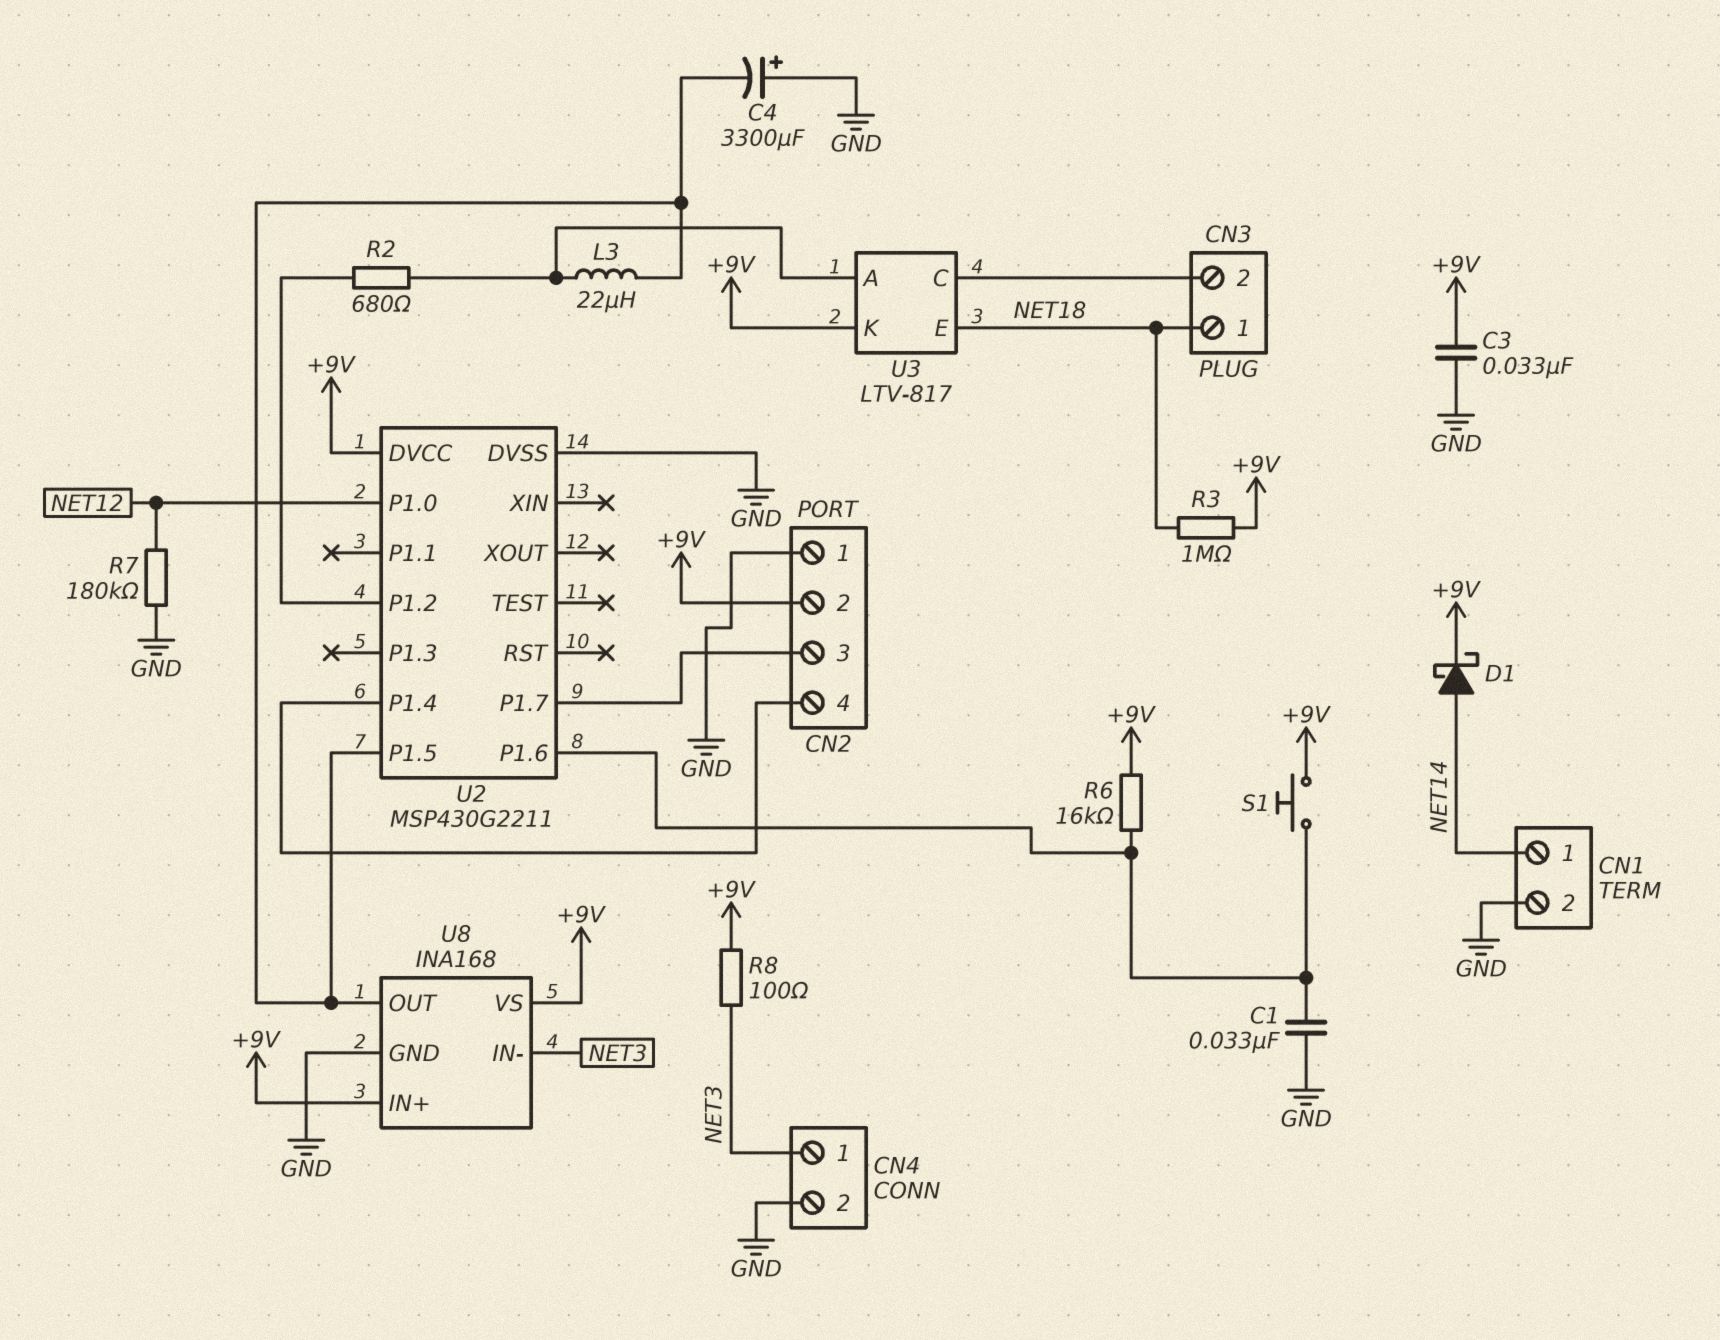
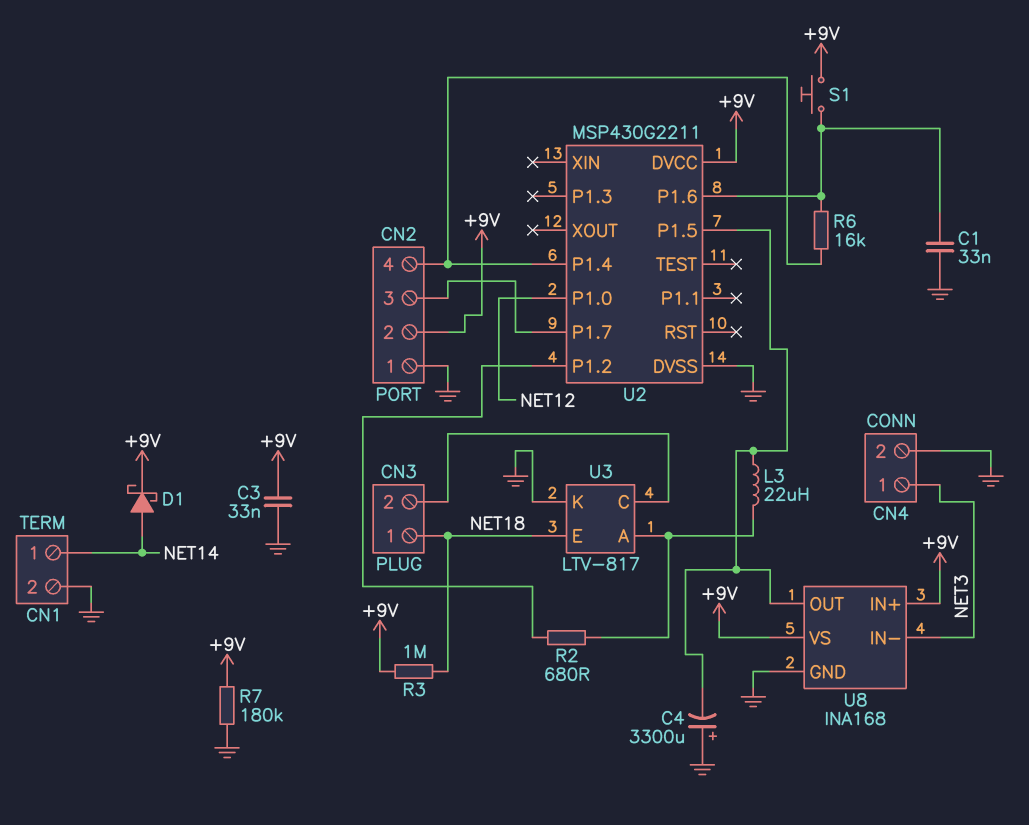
R6: 16k (+9V, U2/P1.6) -> 16k (CN2/4, U2/P1.6)
R7: 180k (GND, NET12) -> 180k (+9V, GND)
R8: 100 (+9V, NET3) -> none
U3 pin K: +9V -> GND

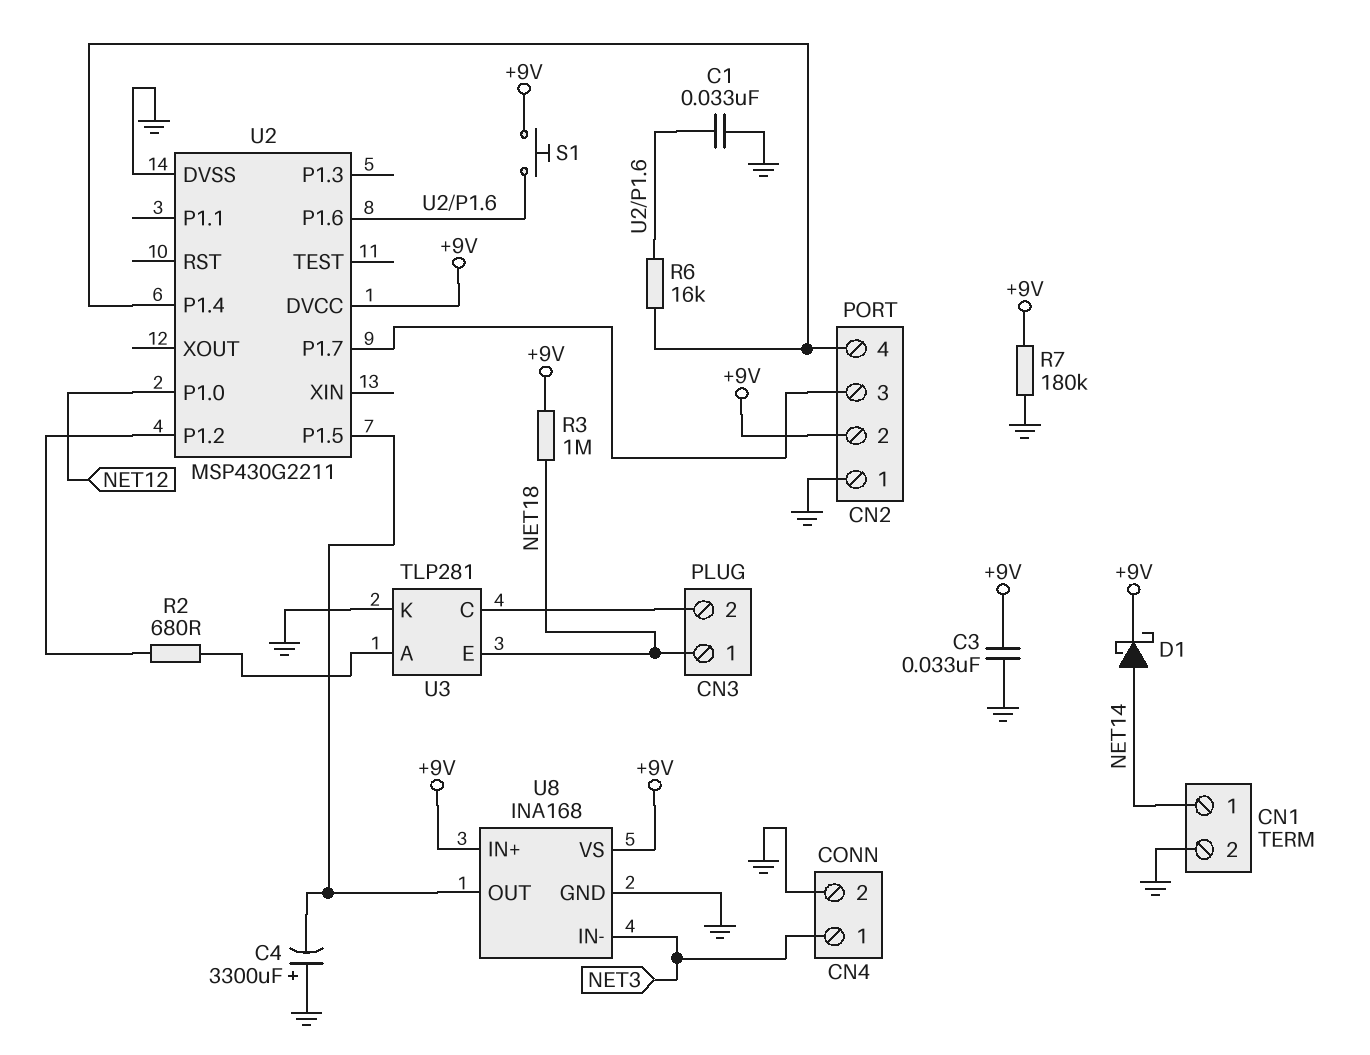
L3: 22uH (U2/P1.5, U3/A) -> none
U3: LTV-817 -> TLP281

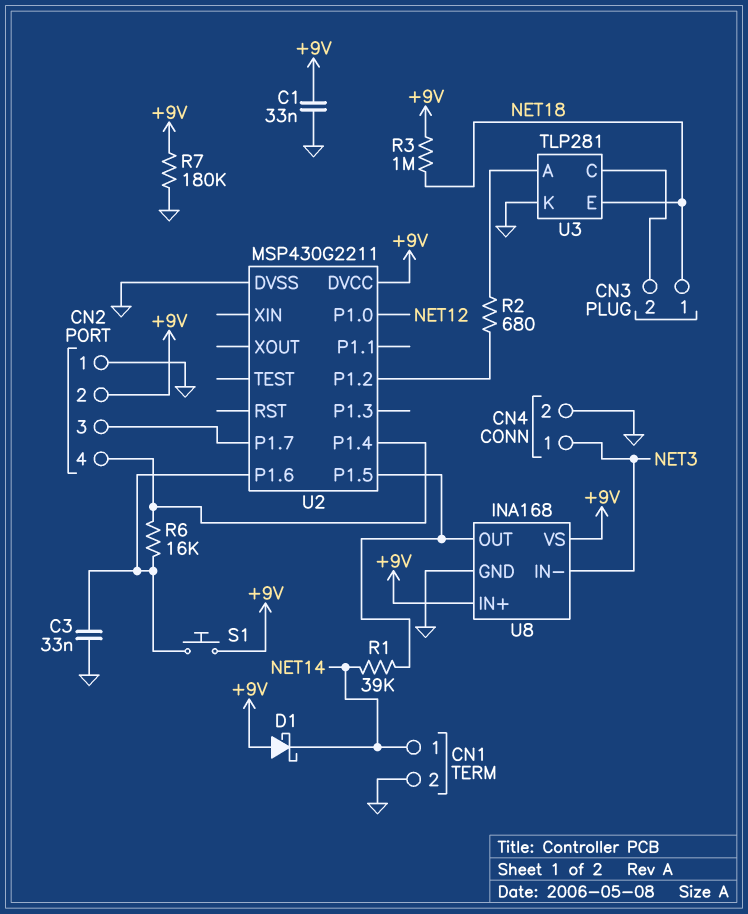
C1: 33nF (GND, U2/P1.6) -> 33nF (+9V, GND)
C3: 33nF (+9V, GND) -> 33nF (GND, U2/P1.6)
C4: 3300uF (plus GND, minus U2/P1.5) -> none
D1: schottky (A NET14, K +9V) -> schottky (A +9V, K NET14)
R1: none -> 39k (NET14, U2/P1.5)

